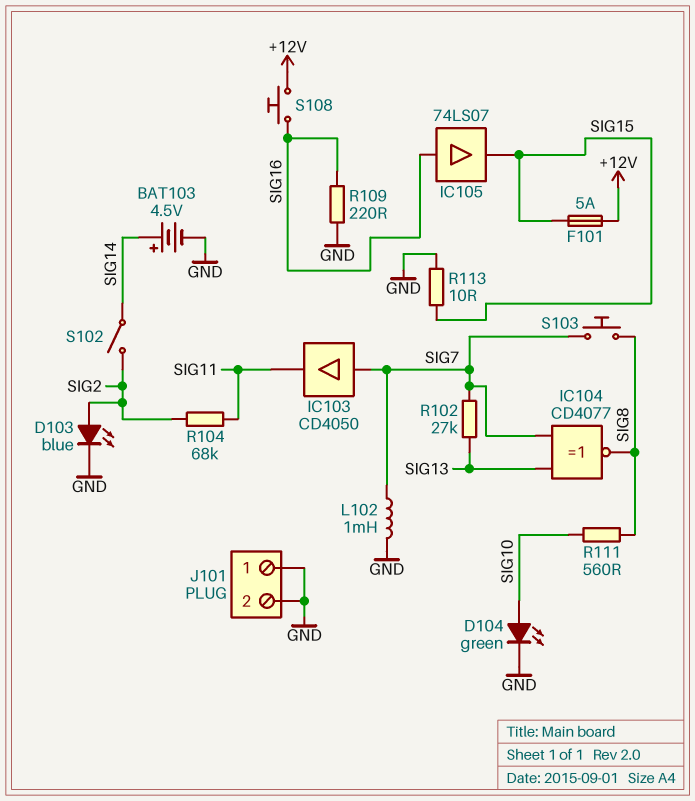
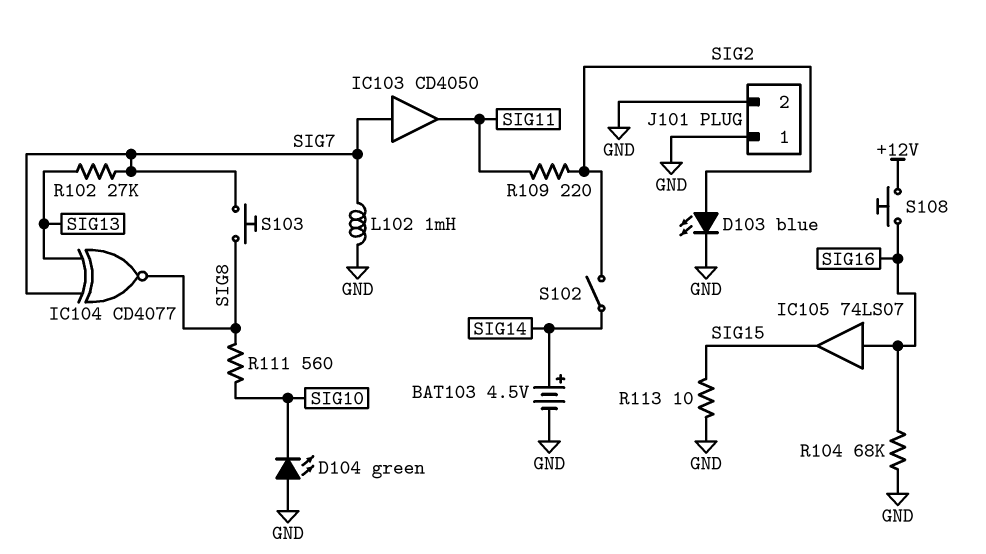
D104: LED green (A SIG10, K GND) -> LED green (A GND, K SIG10)
F101: 5A (+12V, SIG15) -> none
R104: 68k (SIG2, SIG11) -> 68k (GND, SIG16)
R109: 220 (GND, SIG16) -> 220 (SIG2, SIG11)

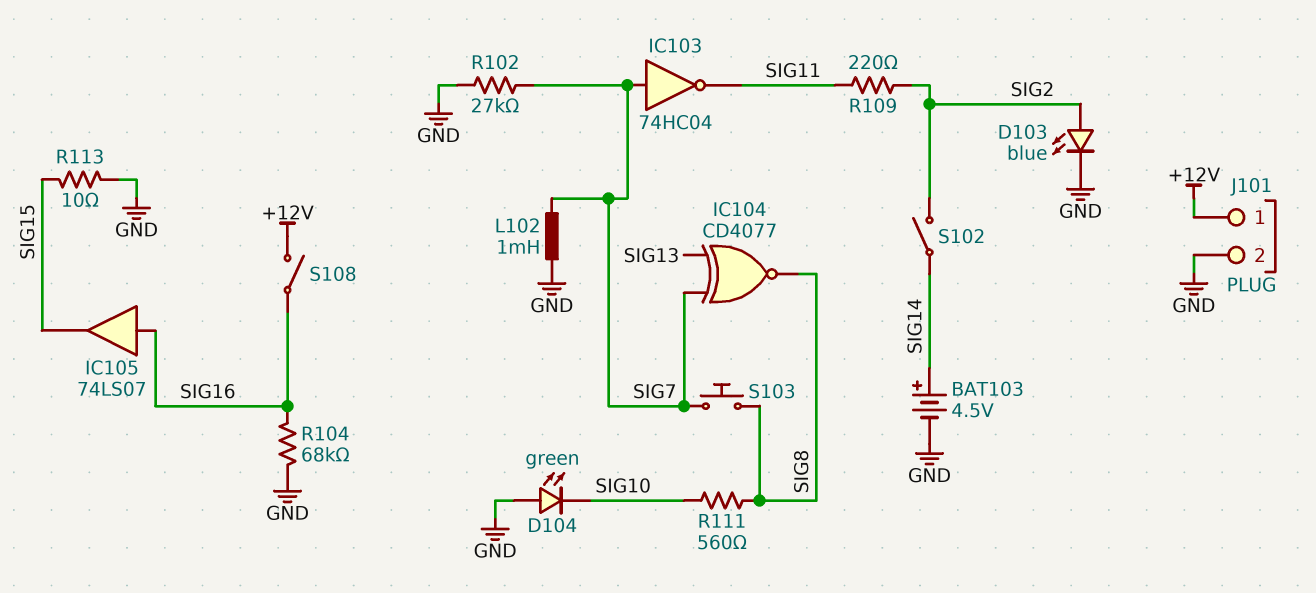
IC103: buffer CD4050 (in SIG7, out SIG11) -> NOT 74HC04 (in SIG7, out SIG11)
J101 pin 1: GND -> +12V
R102: 27k (SIG7, SIG13) -> 27k (GND, SIG7)
S108: button (+12V, SIG16) -> switch (+12V, SIG16)

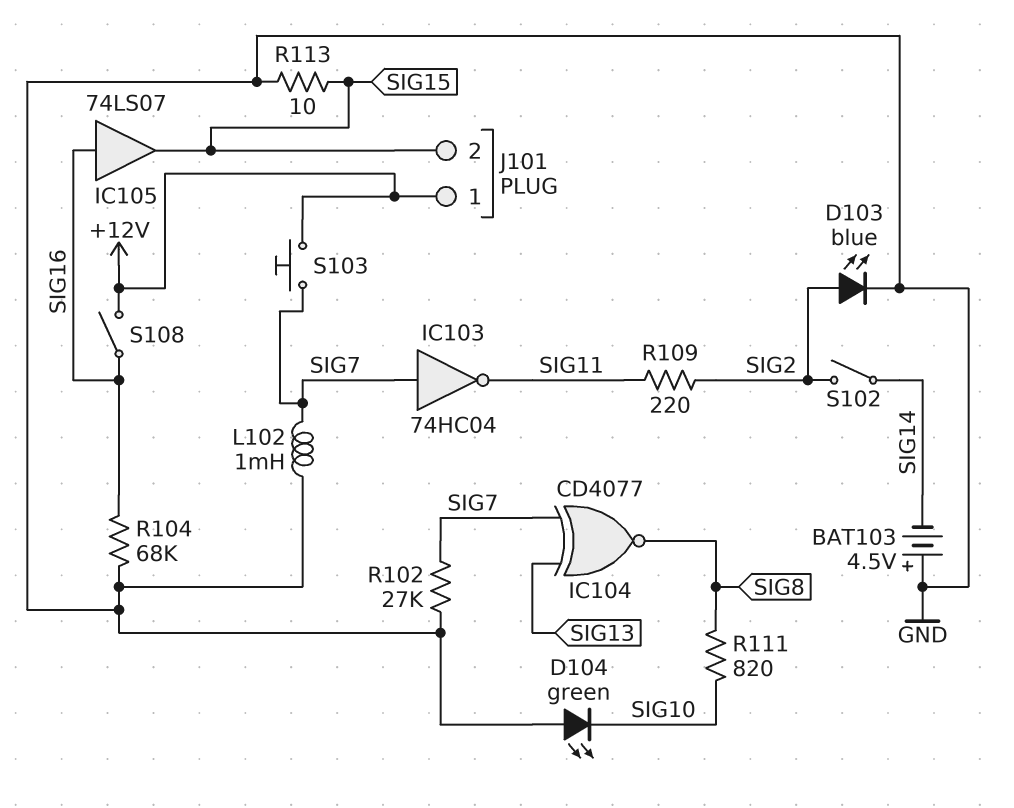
BAT103: 4.5V (plus SIG14, minus GND) -> 4.5V (plus GND, minus SIG14)
J101 pin 2: GND -> SIG15
R111: 560 (SIG8, SIG10) -> 820 (SIG8, SIG10)
S103: button (SIG7, SIG8) -> button (+12V, SIG7)

